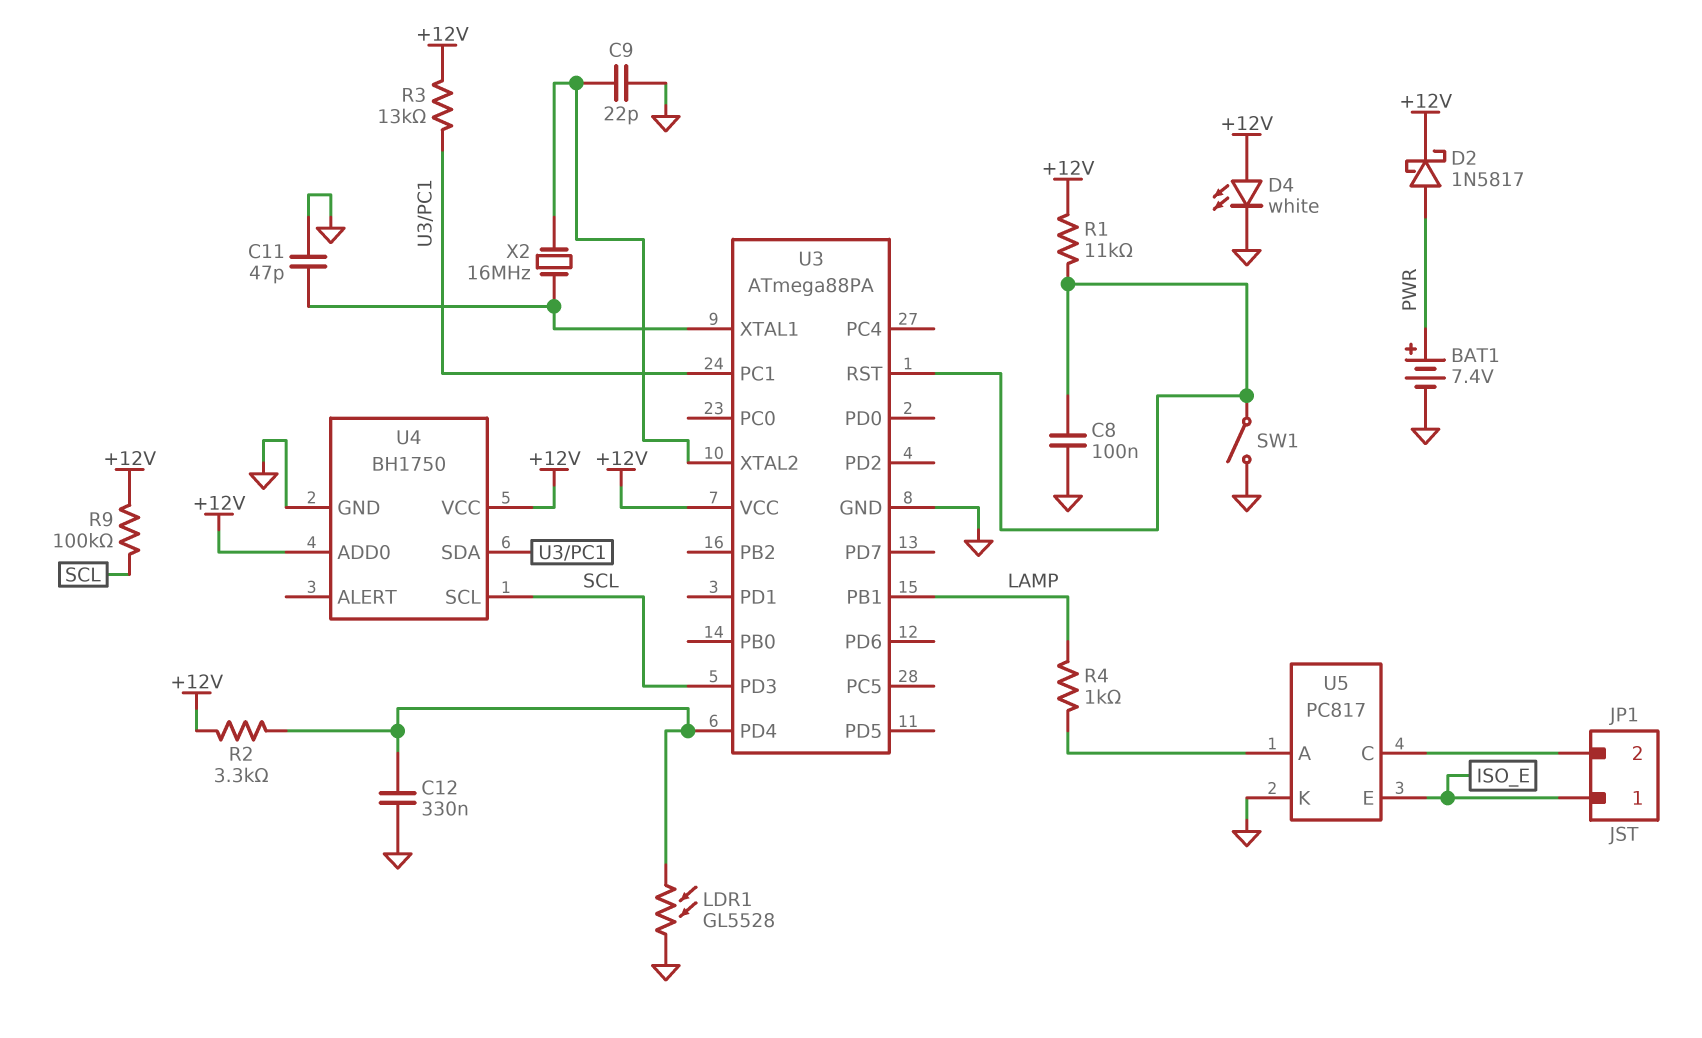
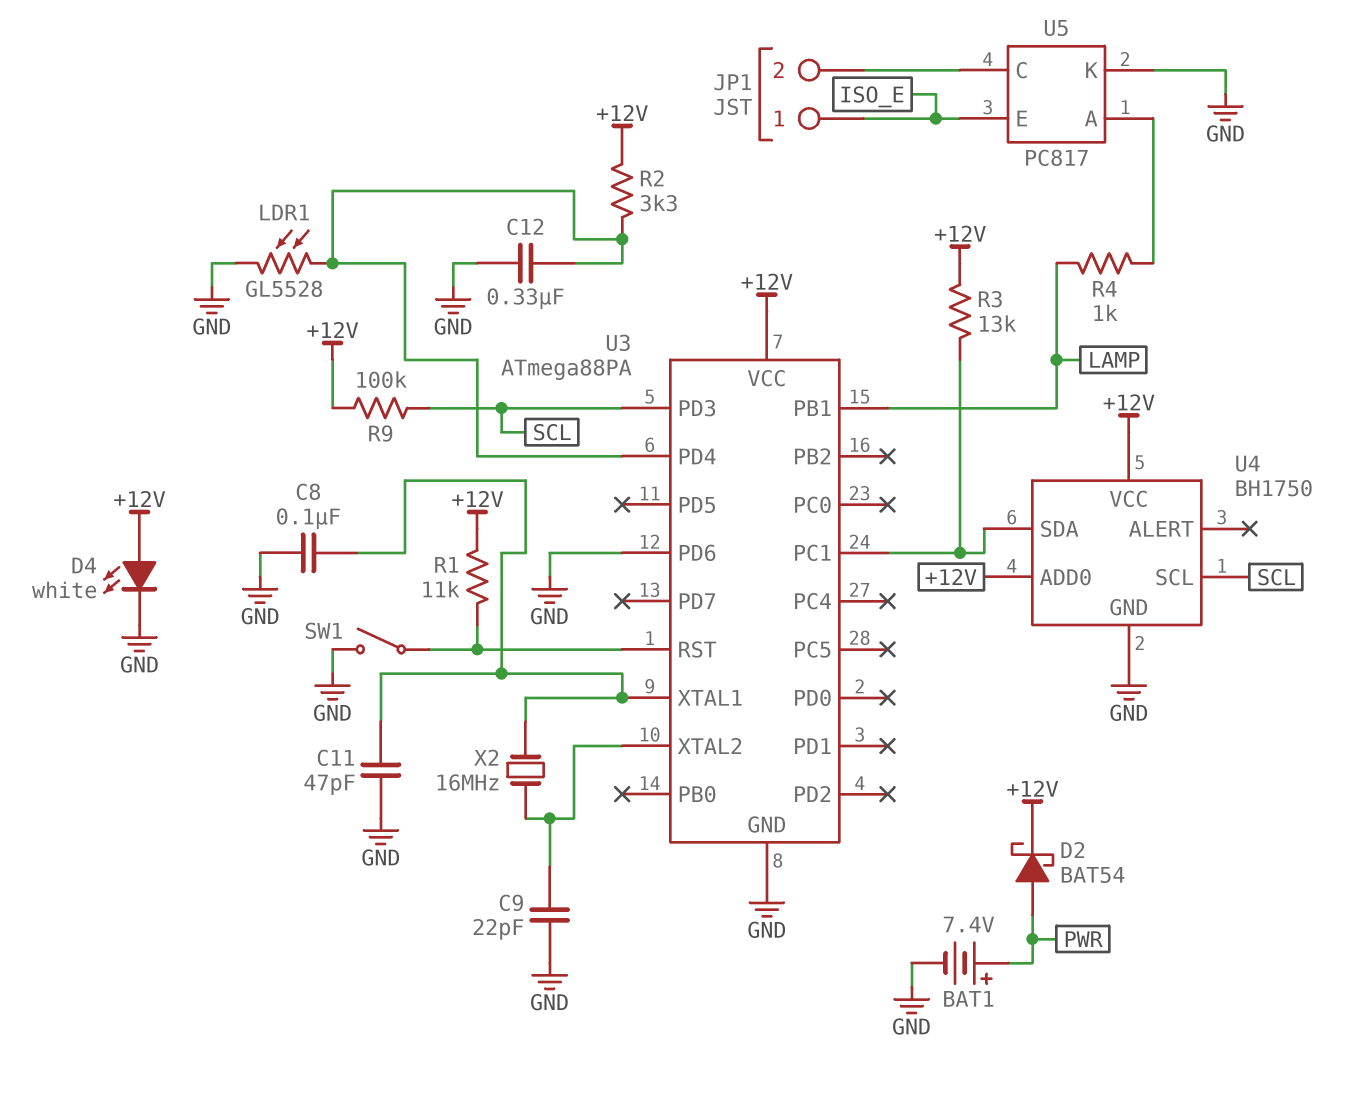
C8: 100nF (GND, U3/RST) -> 100nF (GND, U3/XTAL1)
D2: schottky 1N5817 (A PWR, K +12V) -> schottky BAT54 (A PWR, K +12V)
U3 pin PD6: none -> GND

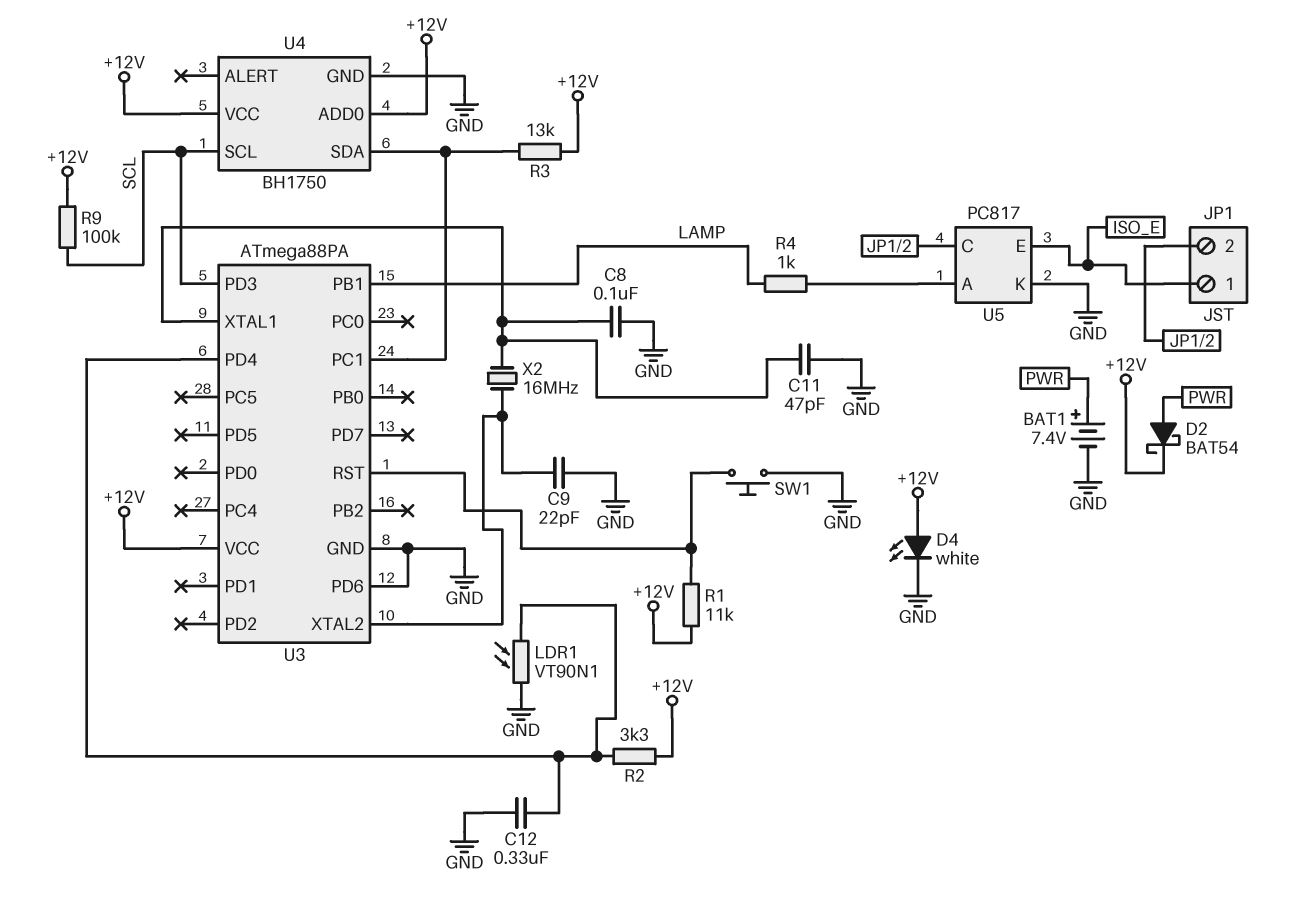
LDR1: GL5528 (GND, U3/PD4) -> VT90N1 (GND, U3/PD4)
SW1: switch (GND, U3/RST) -> button (GND, U3/RST)

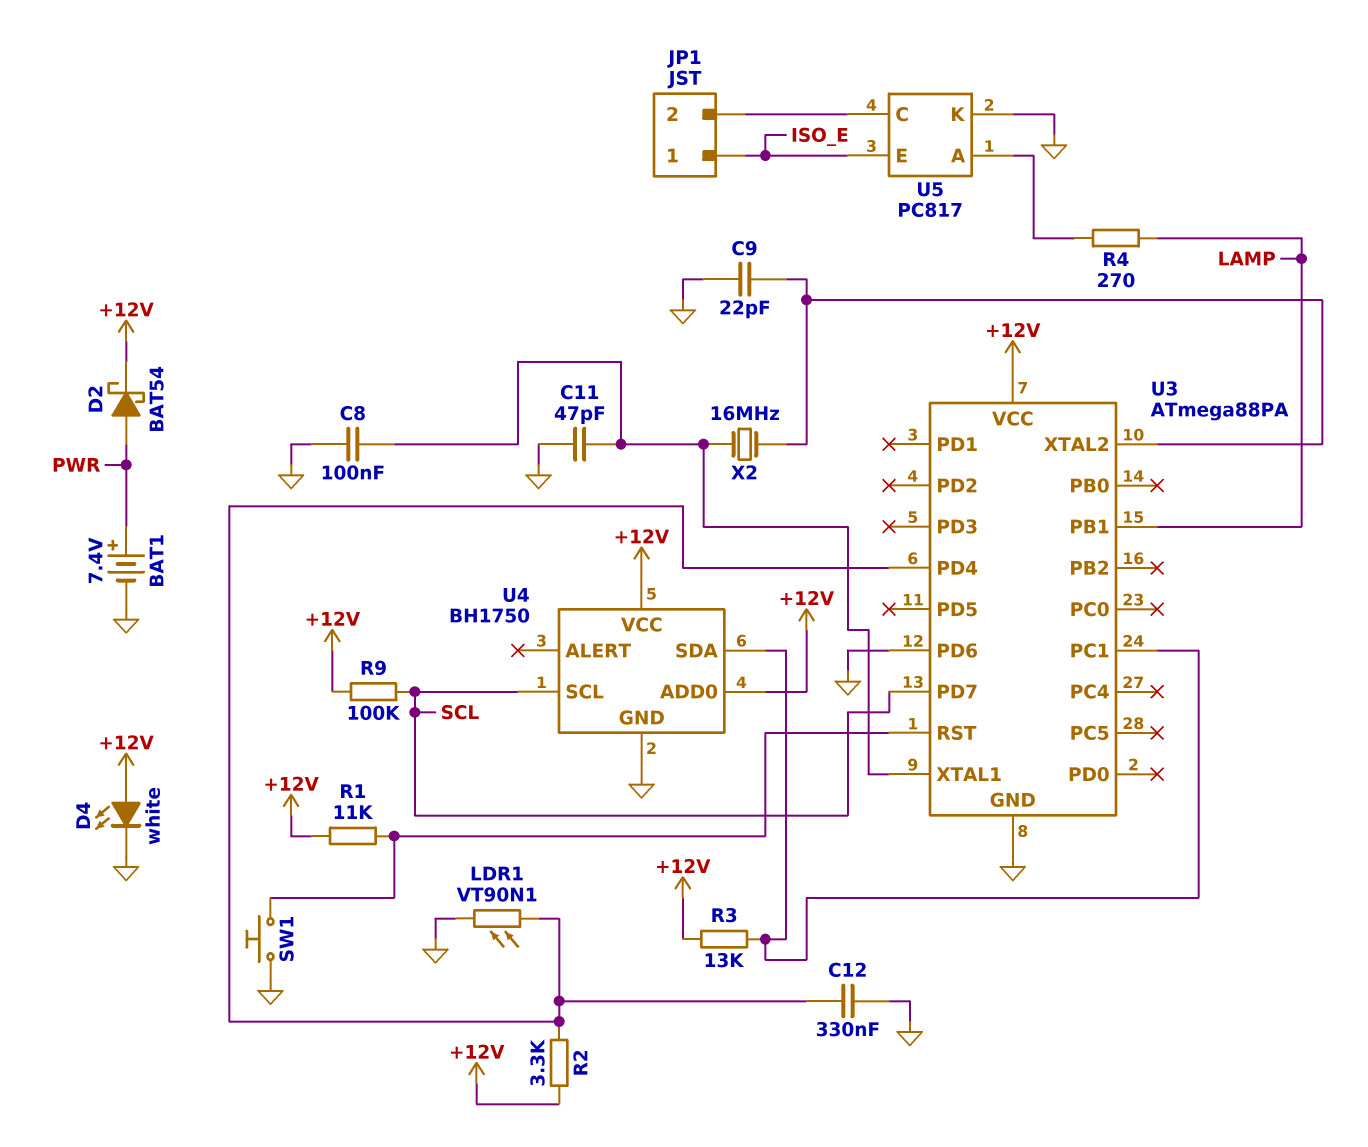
R4: 1k (LAMP, U5/A) -> 270 (LAMP, U5/A)
U3 pin PD3: SCL -> none
U3 pin PD7: none -> SCL

